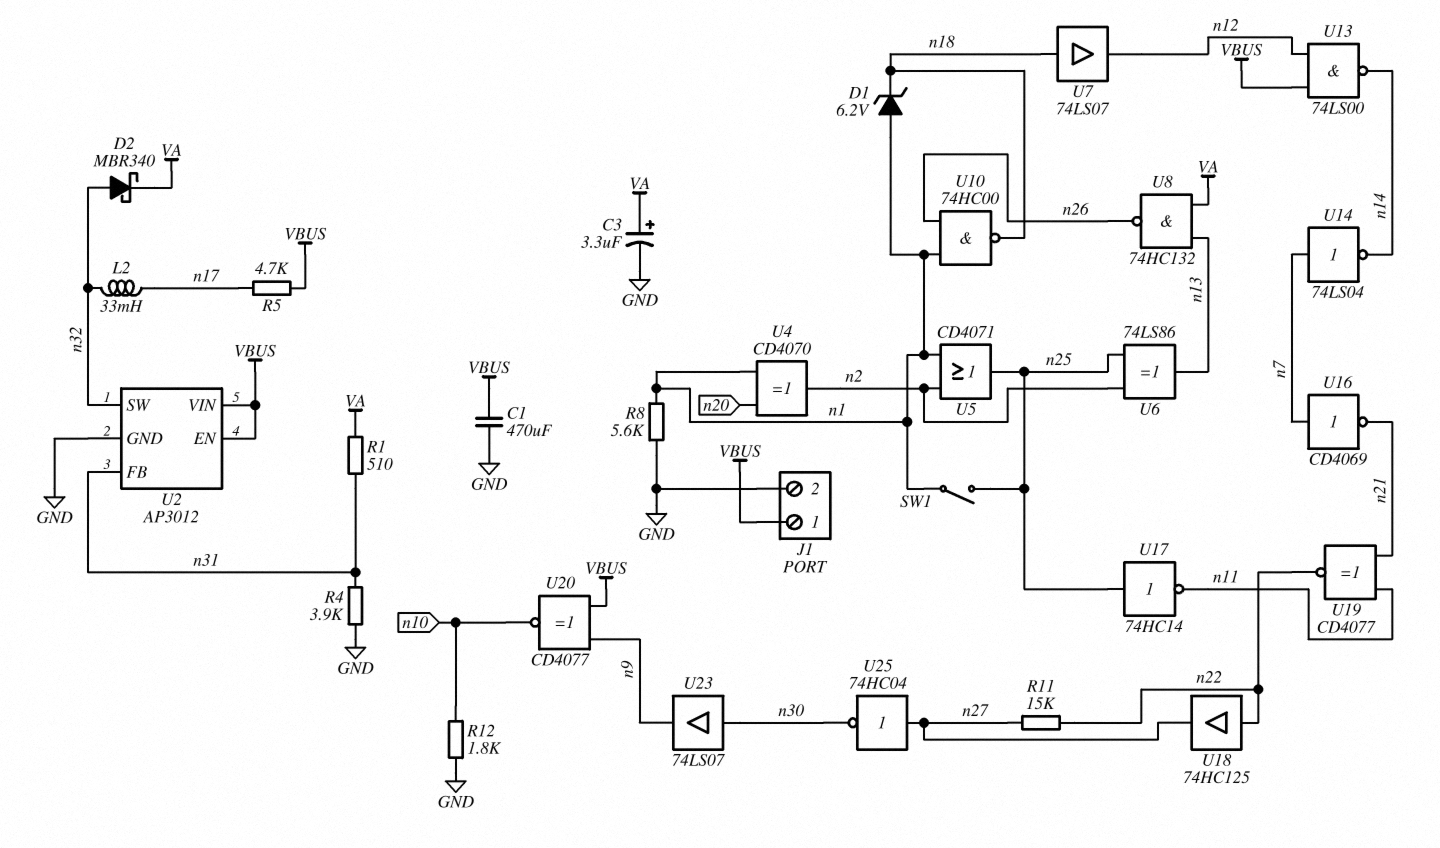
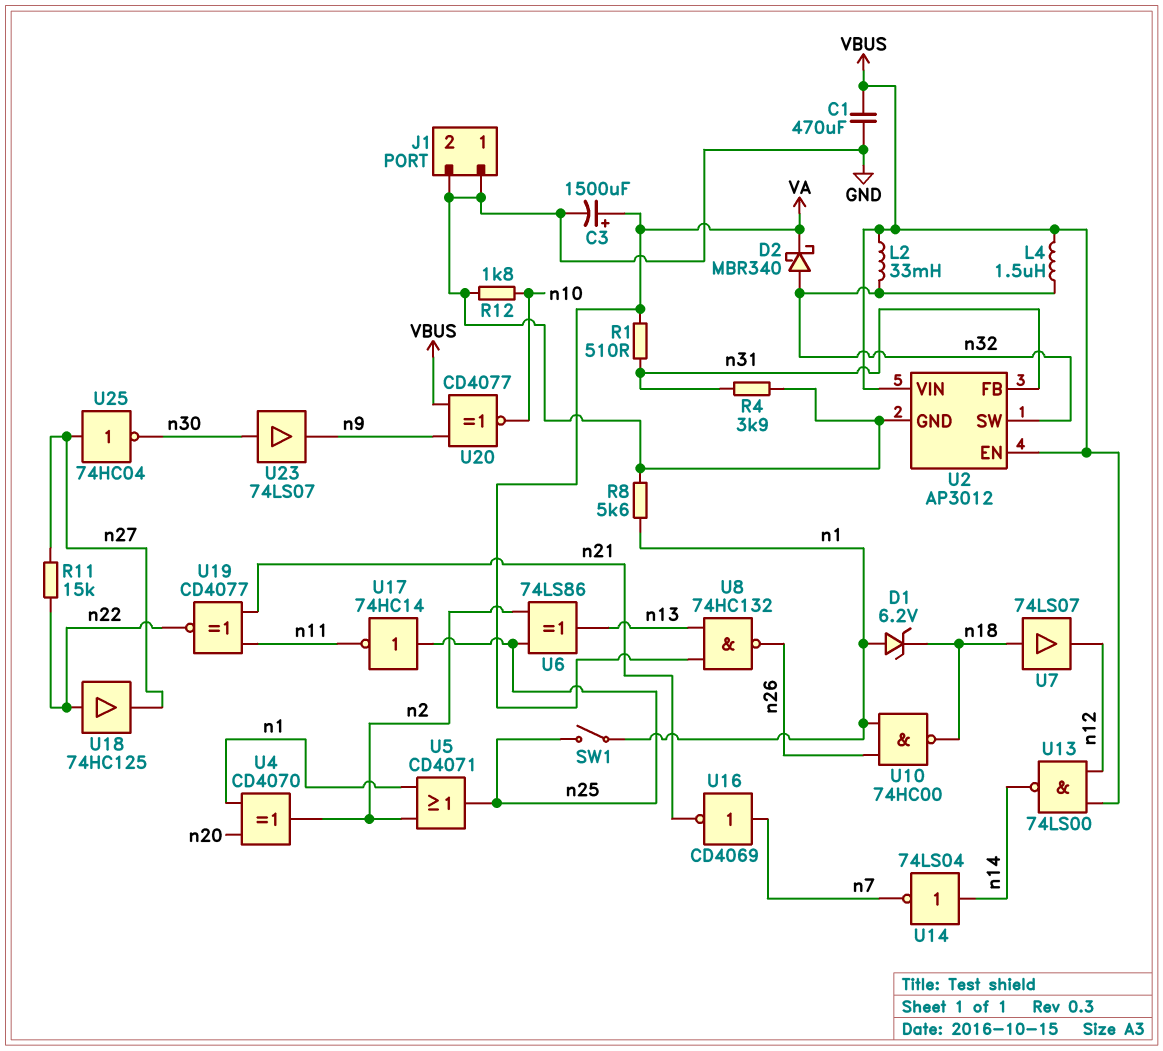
C3: 3.3uF (plus VA, minus GND) -> 1500uF (plus VA, minus GND)
J1 pin 1: VBUS -> GND
L2: 33mH (n17, n32) -> 33mH (VBUS, n32)
L4: none -> 1.5uH (VBUS, n32)
R5: 4.7k (VBUS, n17) -> none
U14: NOT 74LS04 (in n7, out n14) -> NOT 74LS04 (in n14, out n7)

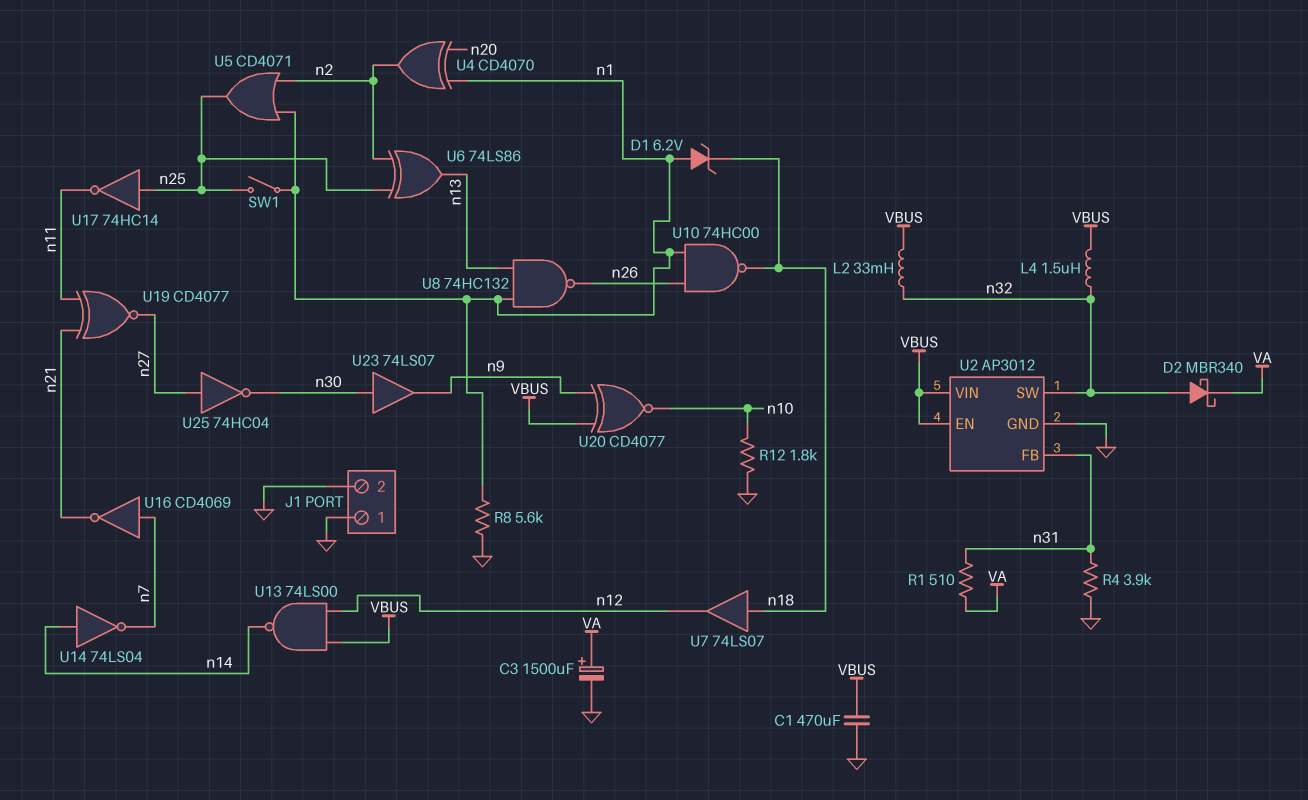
R11: 15k (n22, n27) -> none
U8: NAND 74HC132 (in VA, in n13, out n26) -> NAND 74HC132 (in n1, in n13, out n26)
U18: buffer 74HC125 (in n22, out n27) -> none
U19: XNOR CD4077 (in n11, in n21, out n22) -> XNOR CD4077 (in n11, in n21, out n27)

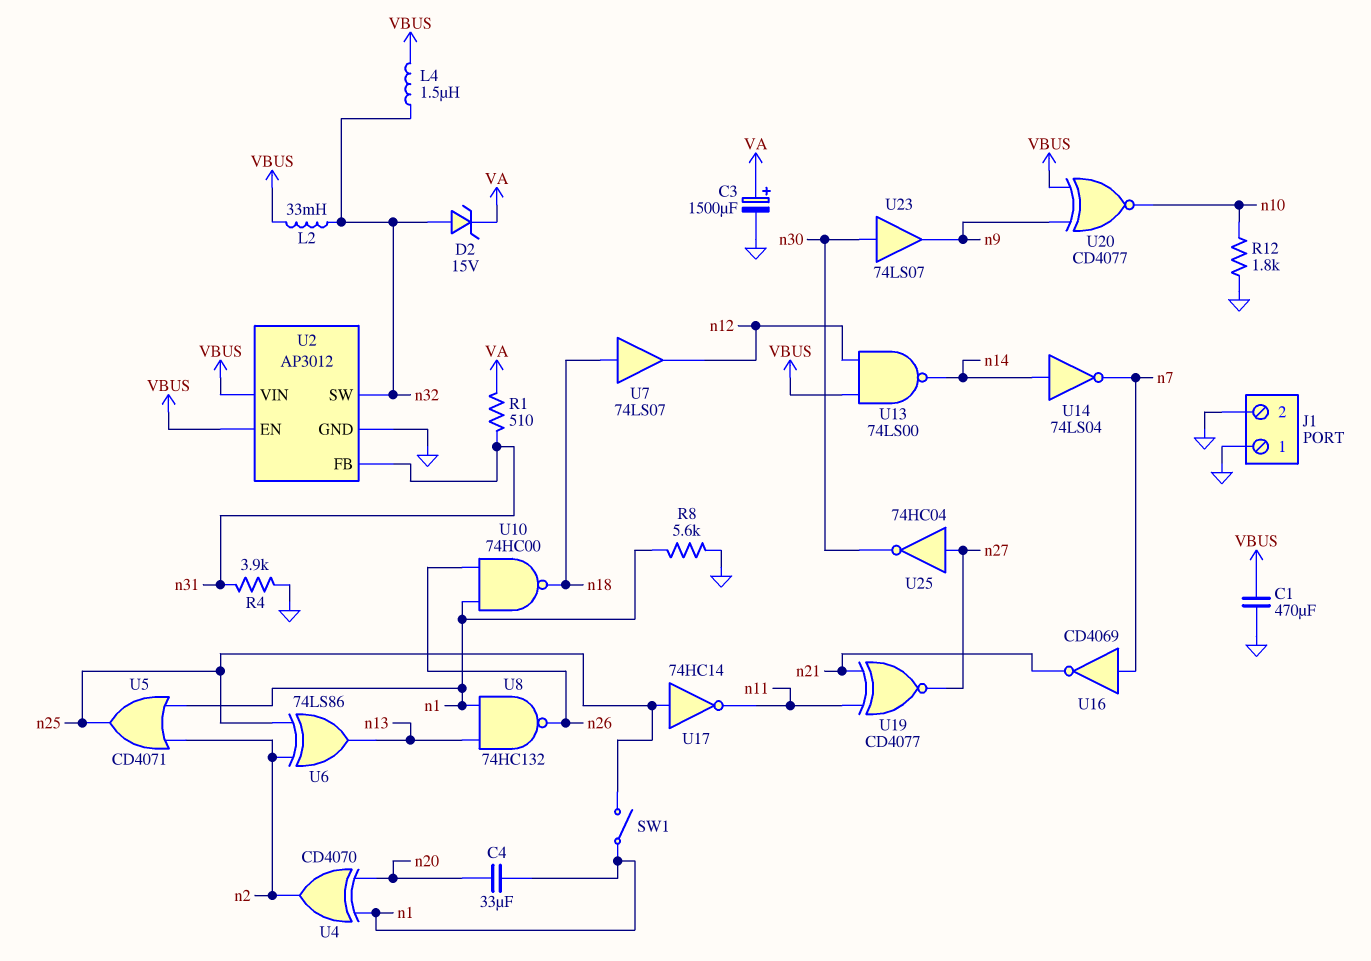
C4: none -> 33uF (n1, n20)
D1: zener 6.2V (A n1, K n18) -> none
D2: schottky MBR340 (A n32, K VA) -> zener 15V (A n32, K VA)

